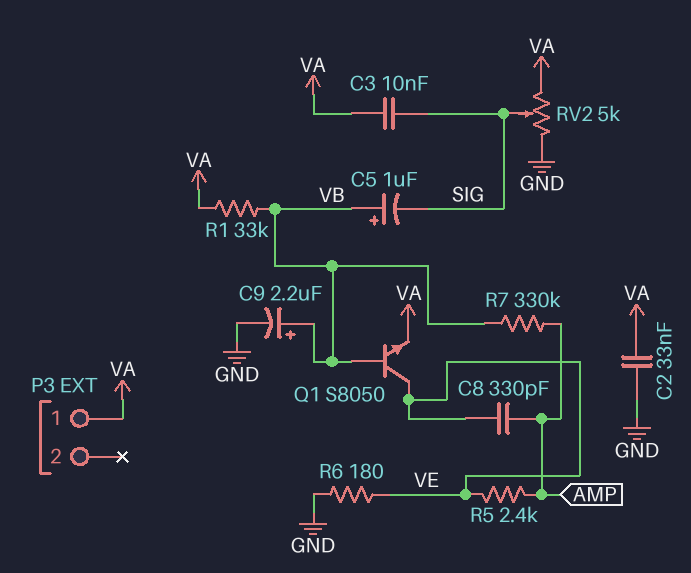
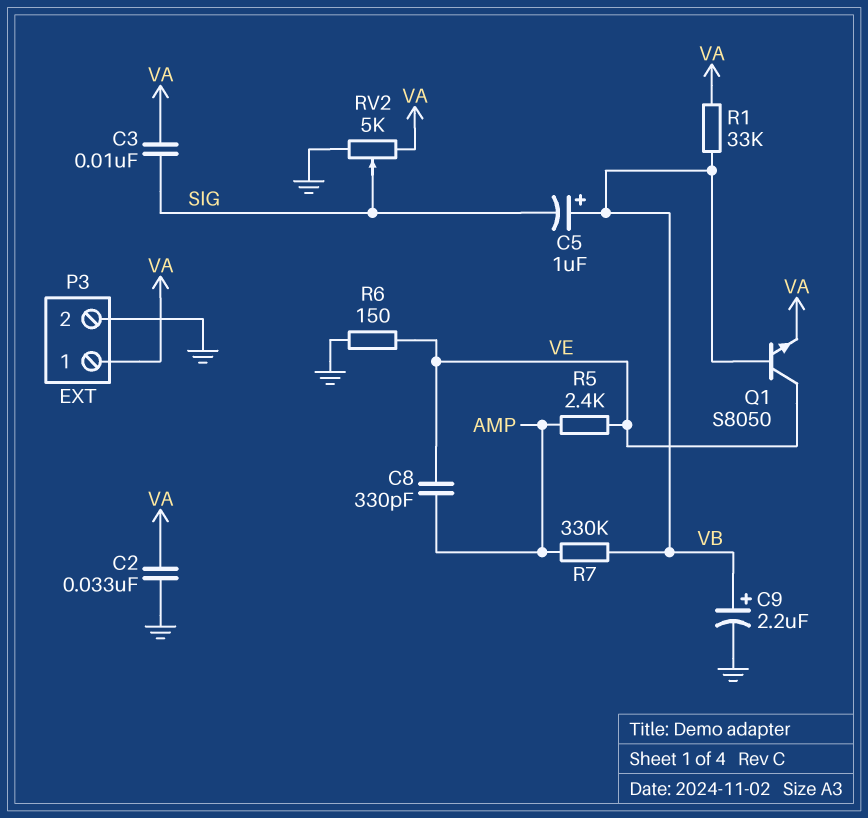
P3 pin 2: none -> GND
R6: 180 (GND, VE) -> 150 (GND, VE)

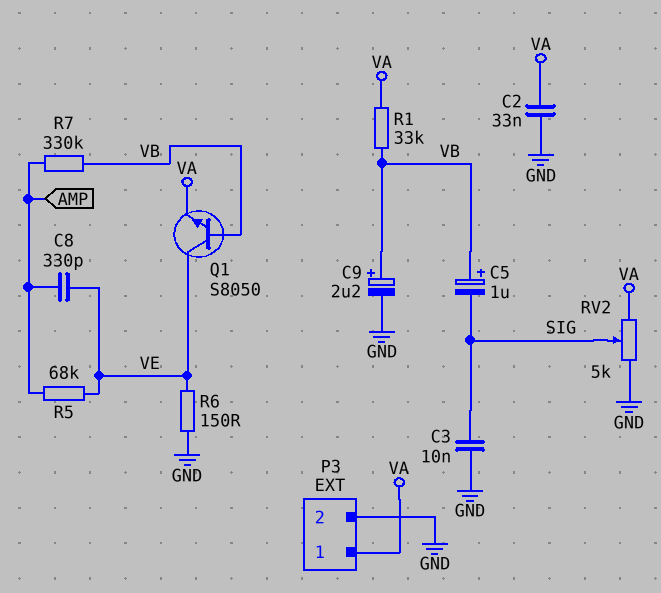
C3: 10nF (SIG, VA) -> 10nF (GND, SIG)
R5: 2.4k (AMP, VE) -> 68k (AMP, VE)

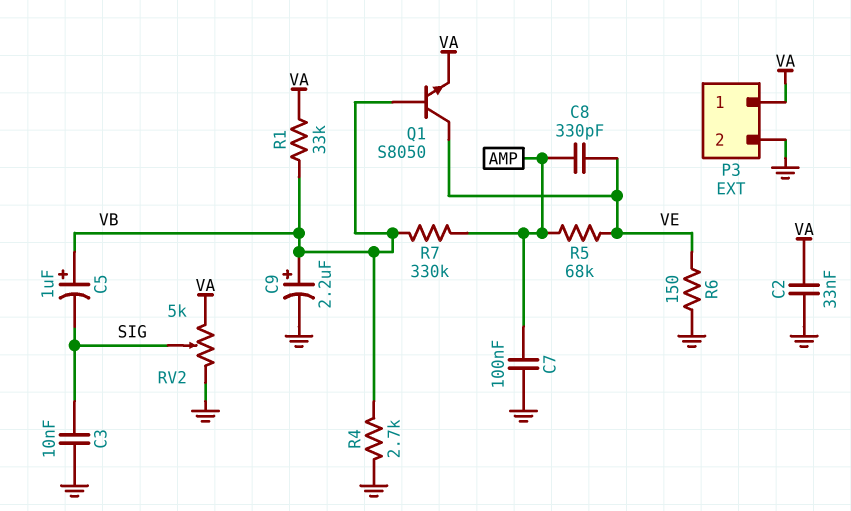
C7: none -> 100nF (AMP, GND)
R4: none -> 2.7k (GND, VB)

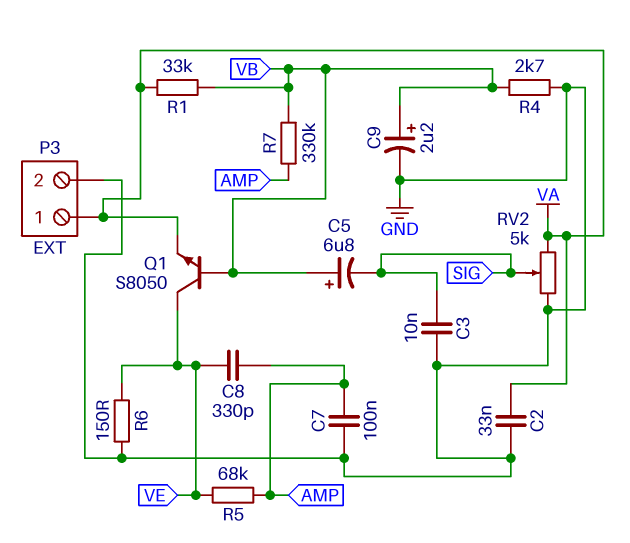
C5: 1uF (plus VB, minus SIG) -> 6.8uF (plus VB, minus SIG)

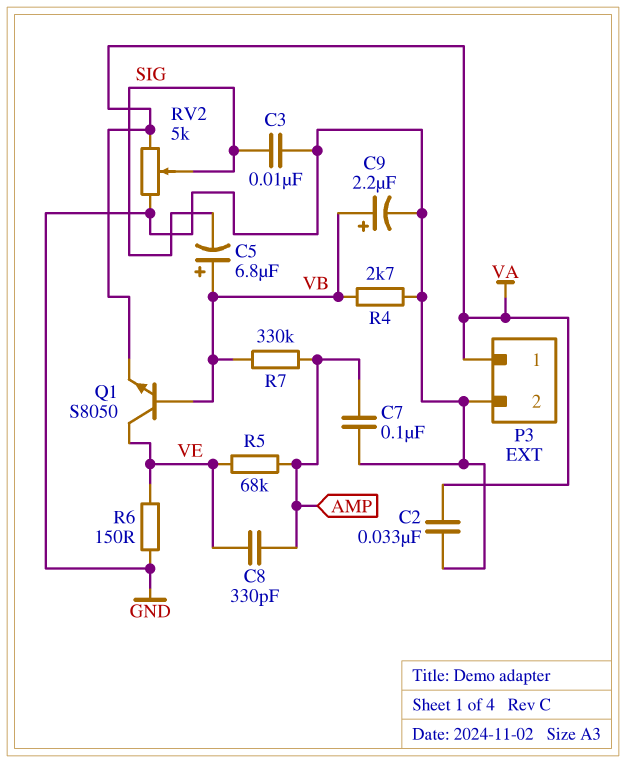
R1: 33k (VA, VB) -> none

